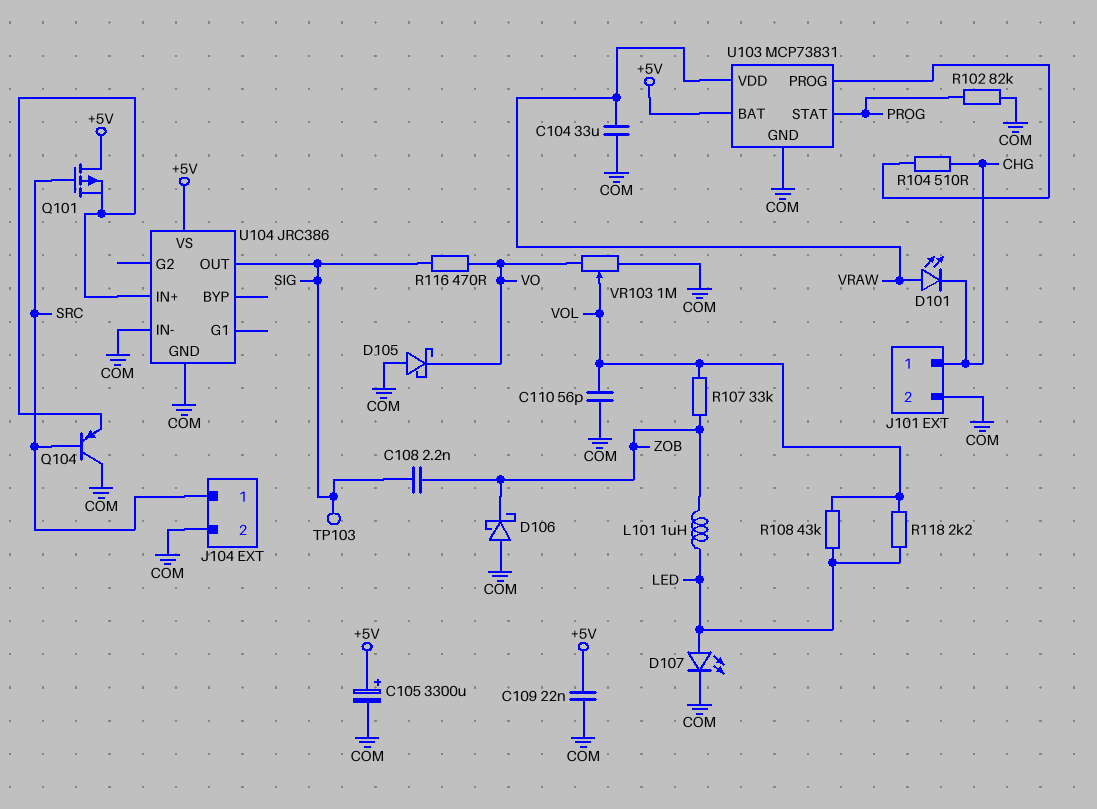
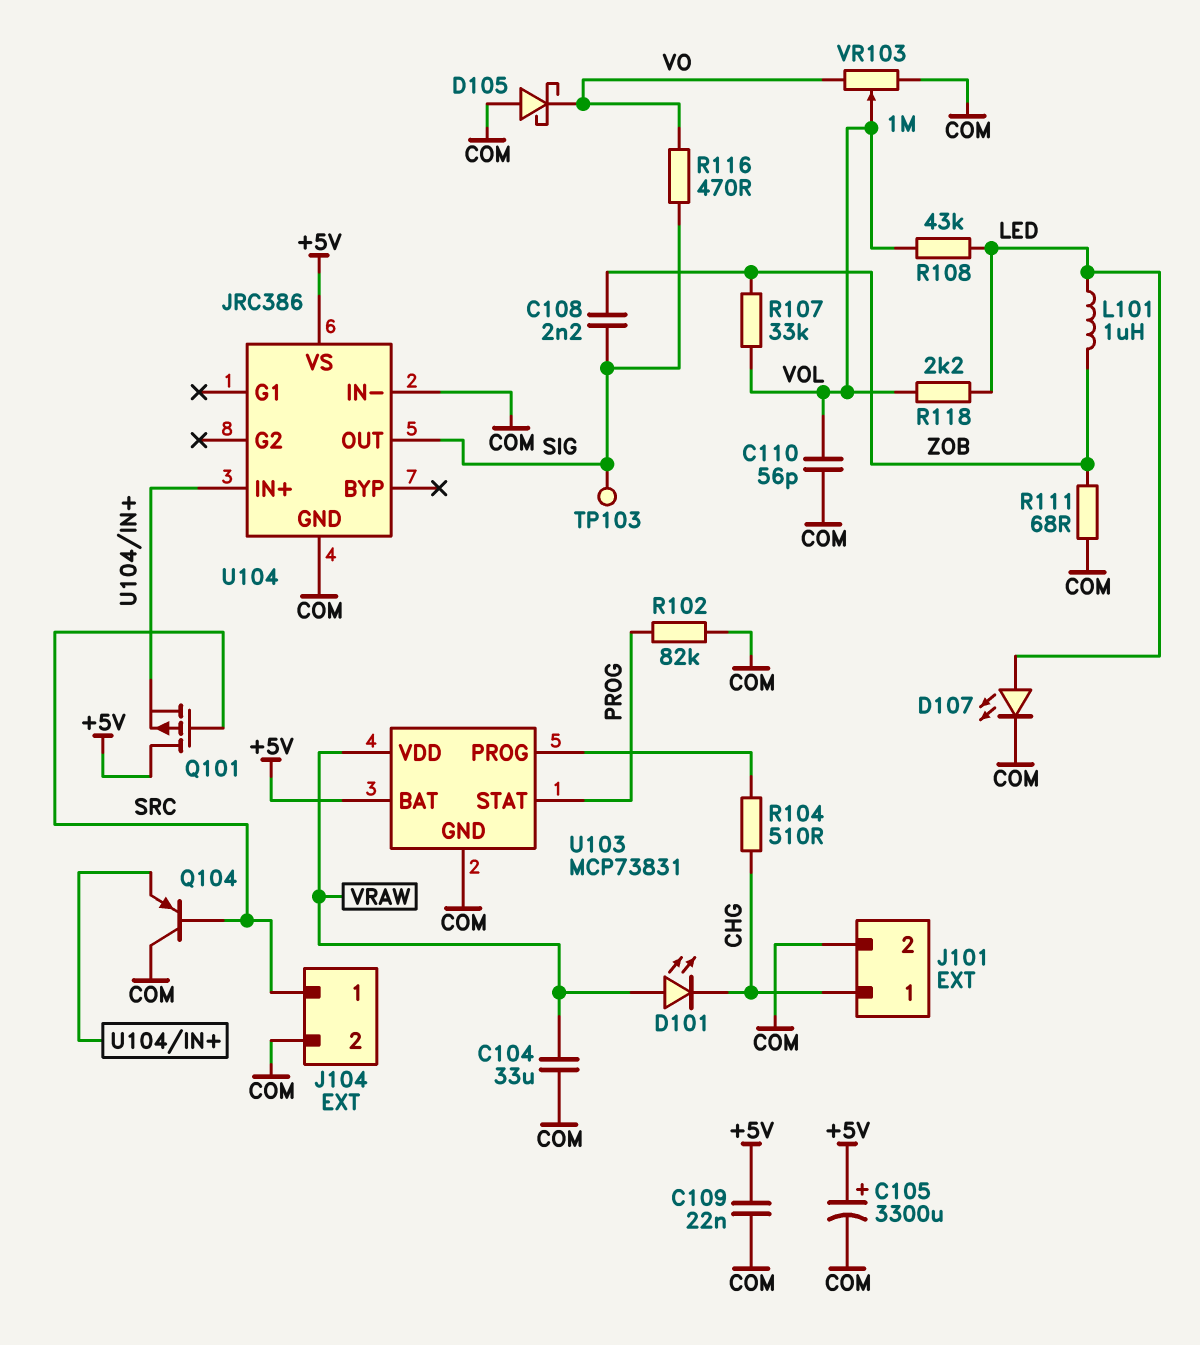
D106: schottky (A COM, K ZOB) -> none
R111: none -> 68 (COM, ZOB)

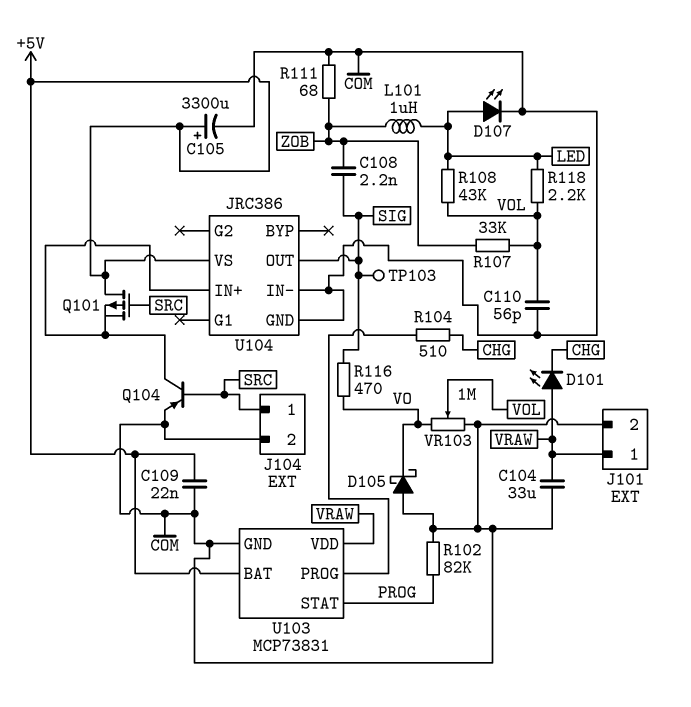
J101 pin 1: CHG -> VRAW
Q104: PNP (B SRC, C COM, E U104/IN+) -> PNP (B SRC, C U104/IN+, E COM)

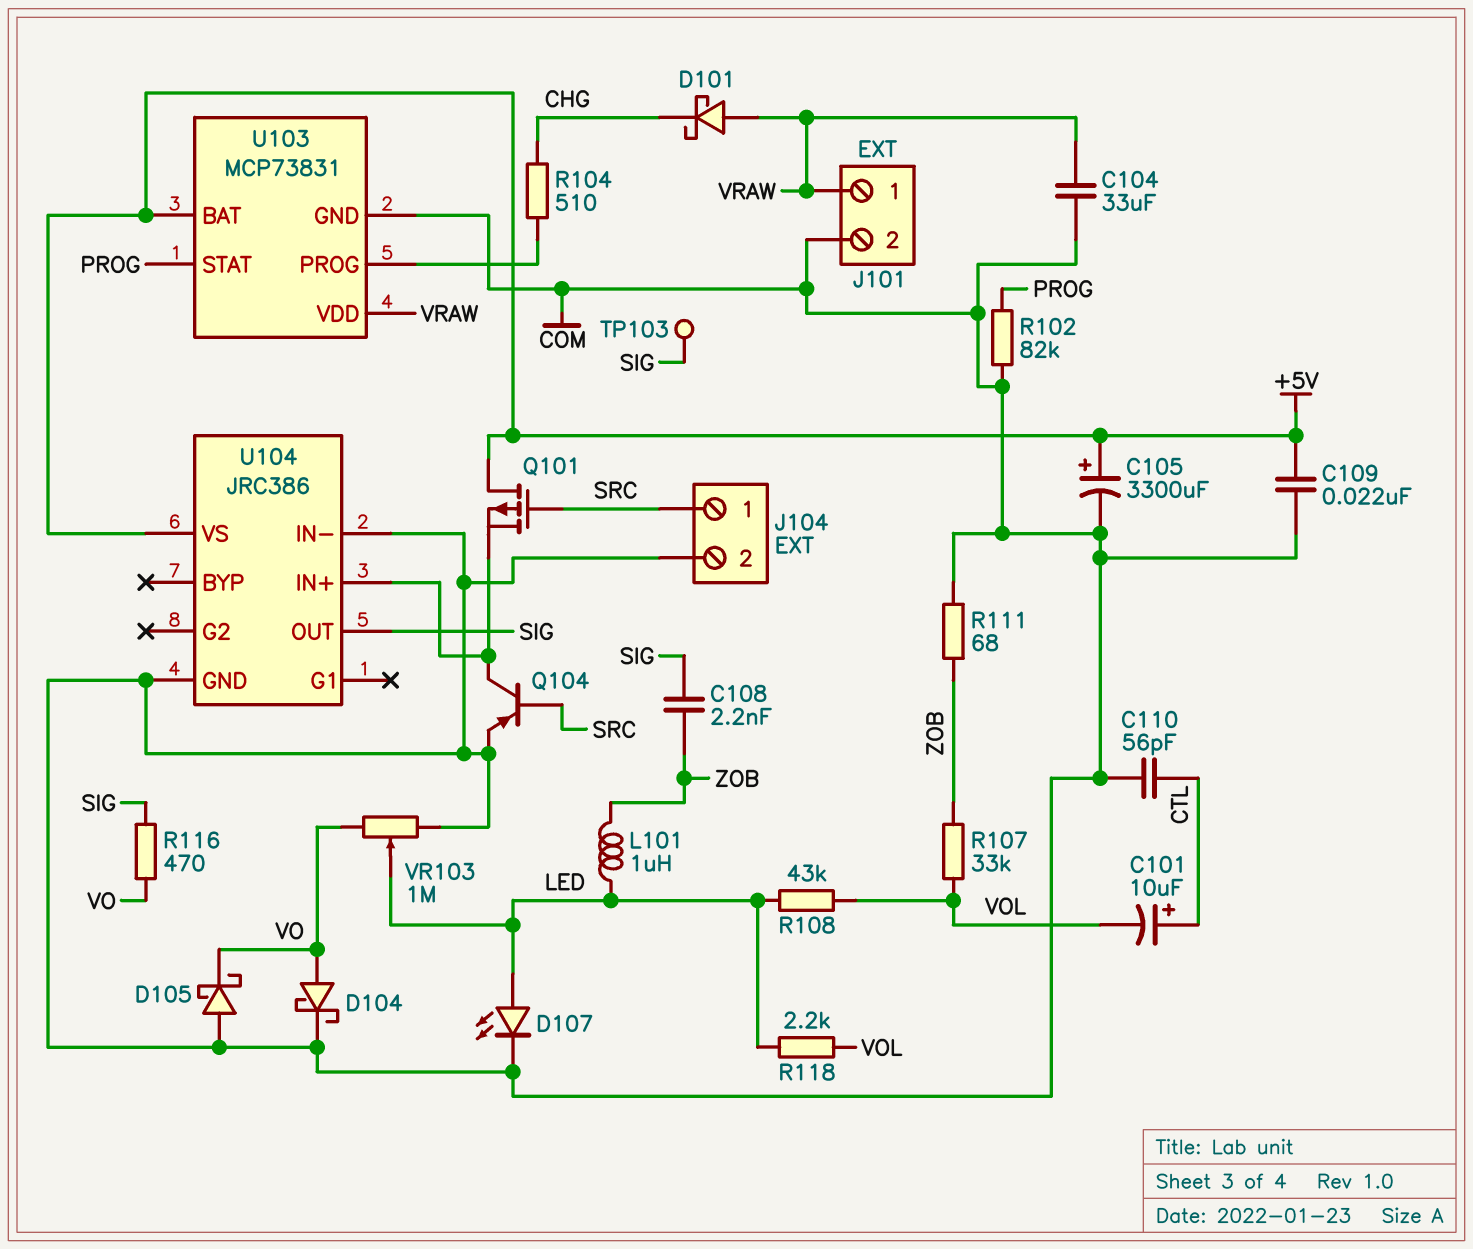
C101: none -> 10uF (plus CTL, minus VOL)
C110: 56pF (COM, VOL) -> 56pF (COM, CTL)
D101: LED (A VRAW, K CHG) -> schottky (A VRAW, K CHG)
D104: none -> schottky (A VO, K COM)
VR103: 1M (COM, VO, wiper VOL) -> 1M (COM, VO, wiper LED)

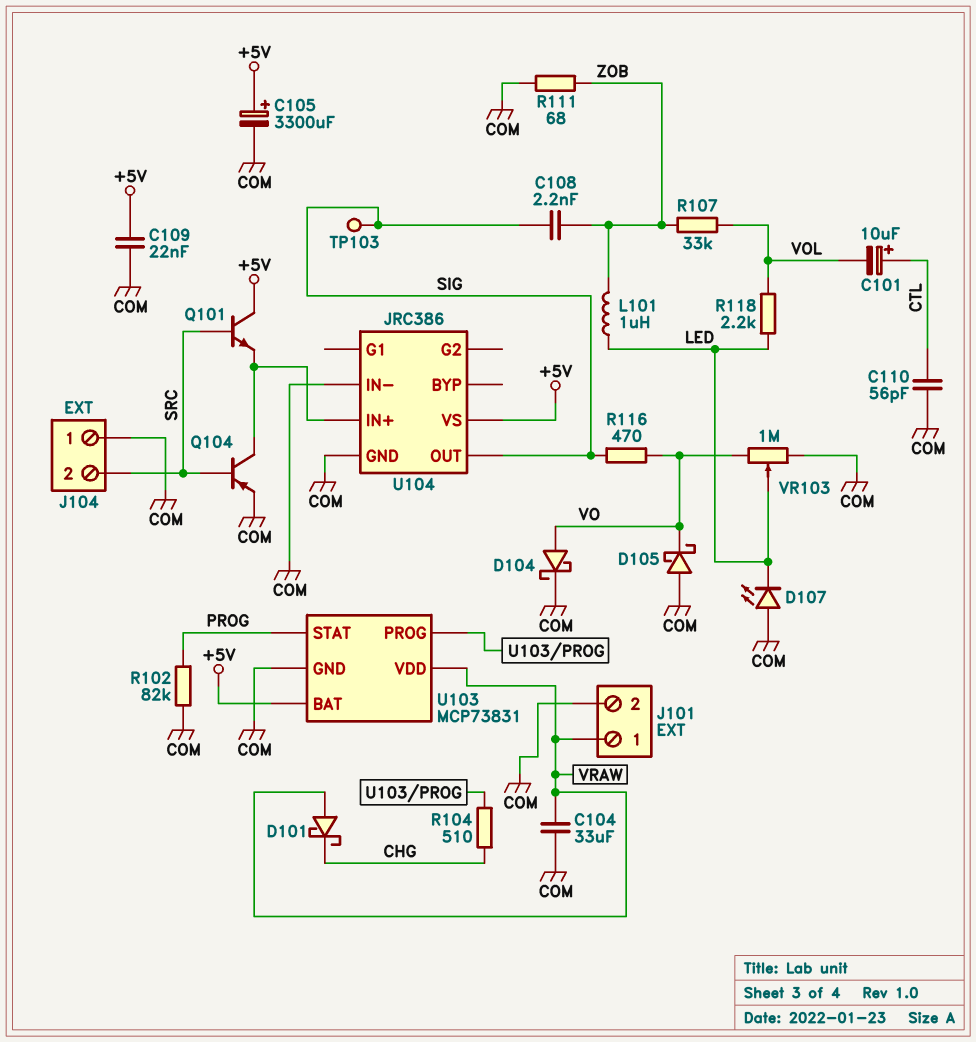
D107: LED (A LED, K COM) -> LED (A COM, K LED)
J104 pin 1: SRC -> COM
J104 pin 2: COM -> SRC
Q101: PMOS (G SRC, D +5V, S U104/IN+) -> NPN (B SRC, C +5V, E U104/IN+)
R108: 43k (LED, VOL) -> none

